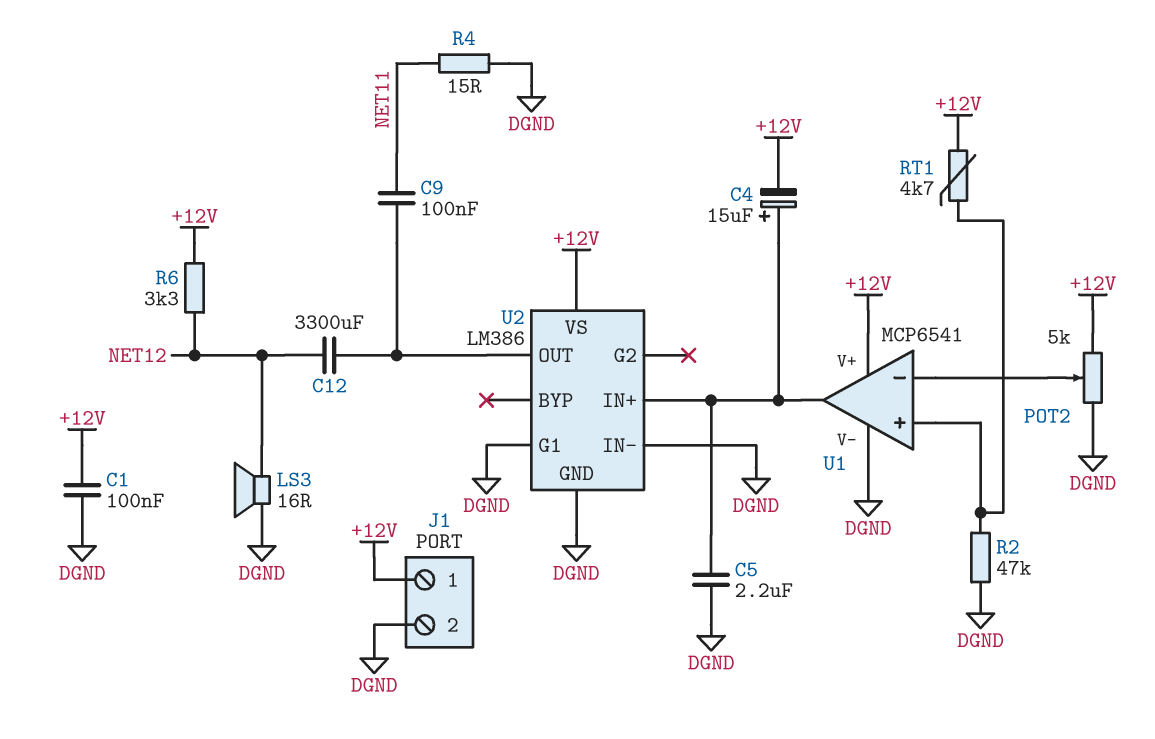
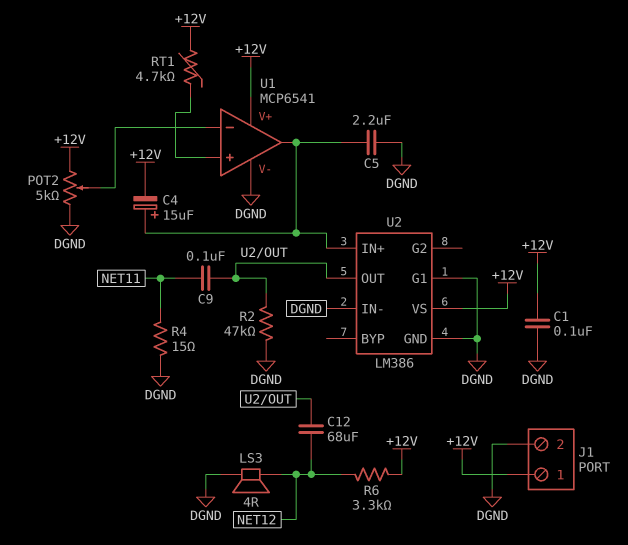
C12: 3300uF (NET12, U2/OUT) -> 68uF (NET12, U2/OUT)
LS3: speaker 16R (DGND, NET12) -> speaker 4R (DGND, NET12)
R2: 47k (DGND, U1/in+) -> 47k (DGND, U2/OUT)

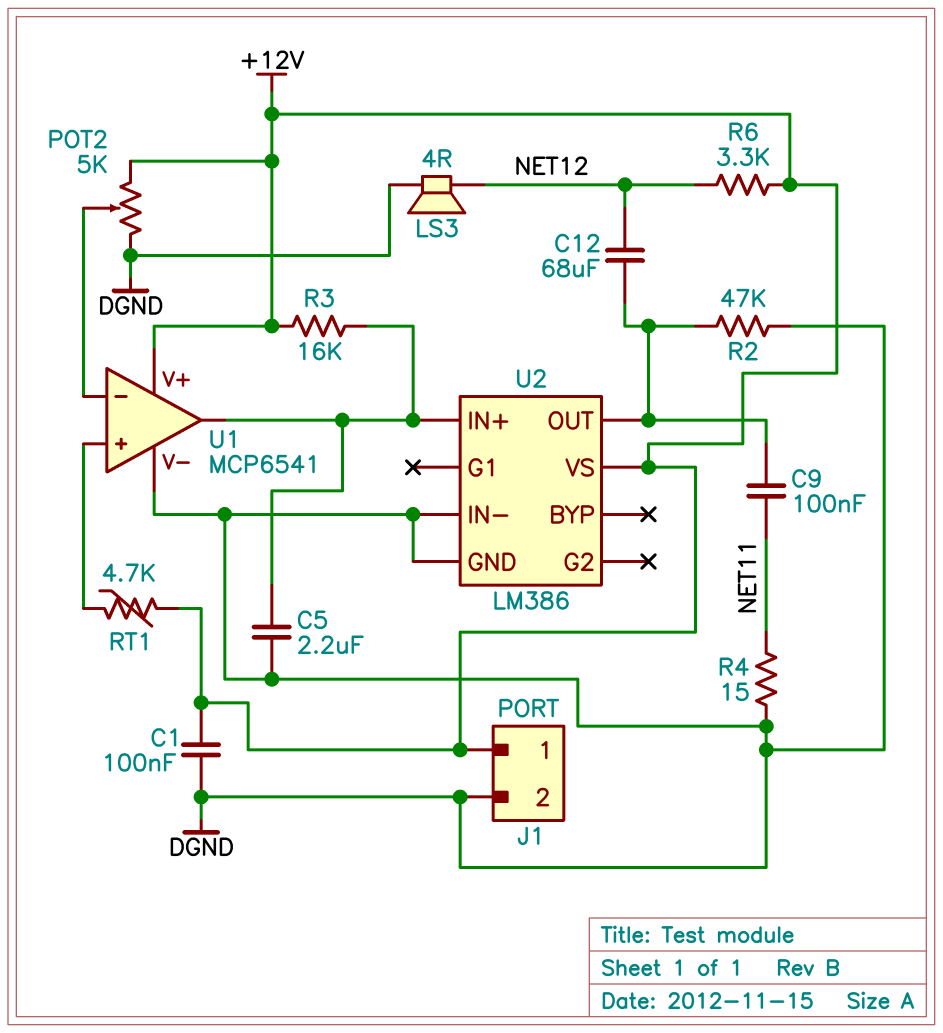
C4: 15uF (plus U1/out, minus +12V) -> none
R3: none -> 16k (+12V, U1/out)
U2 pin G1: DGND -> none

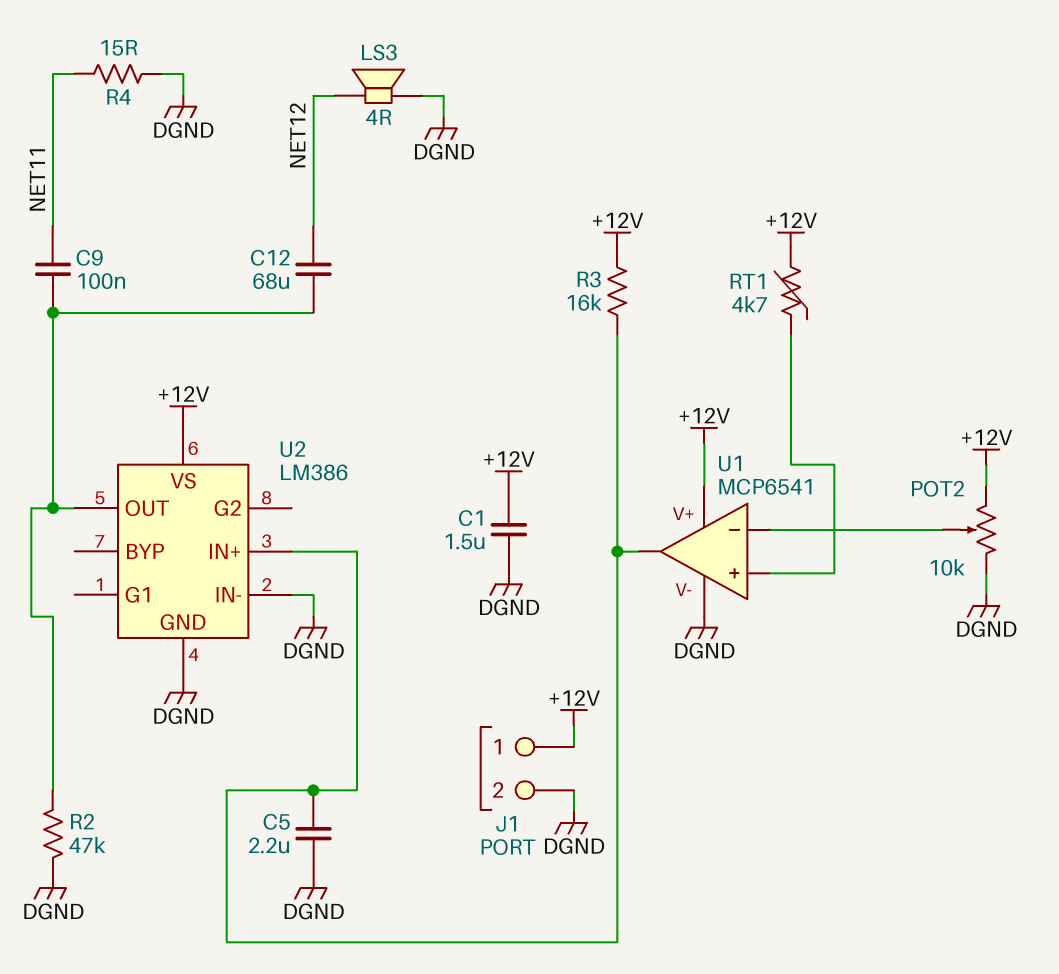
C1: 100nF (+12V, DGND) -> 1.5uF (+12V, DGND)
POT2: 5k (+12V, DGND, wiper U1/in-) -> 10k (+12V, DGND, wiper U1/in-)
R6: 3.3k (+12V, NET12) -> none

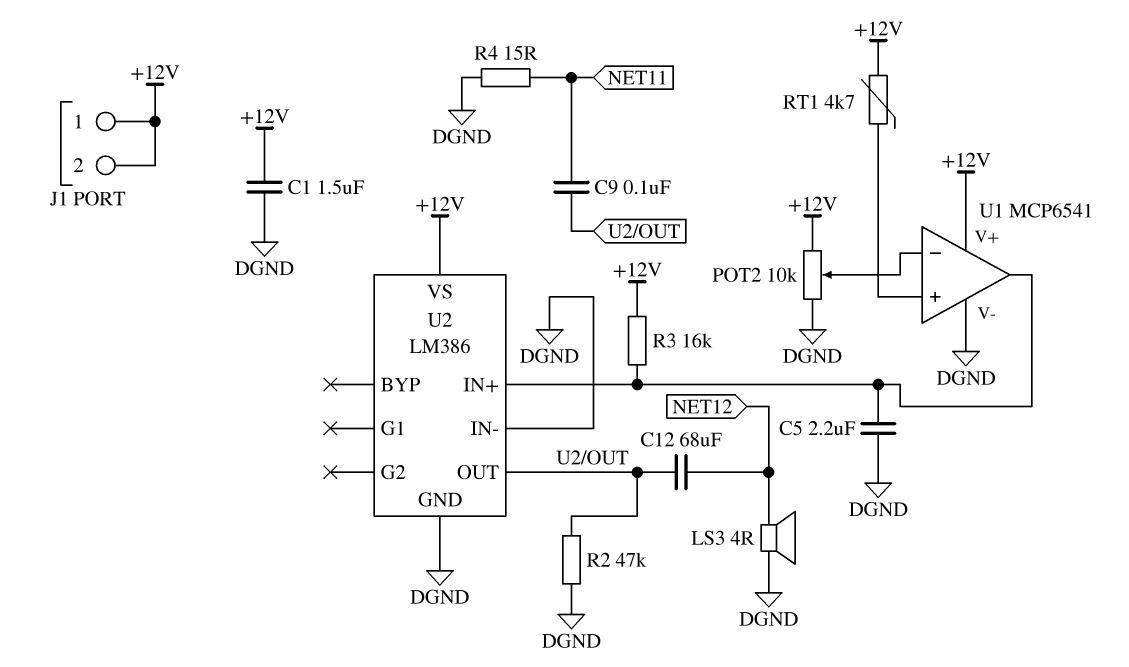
J1 pin 2: DGND -> +12V

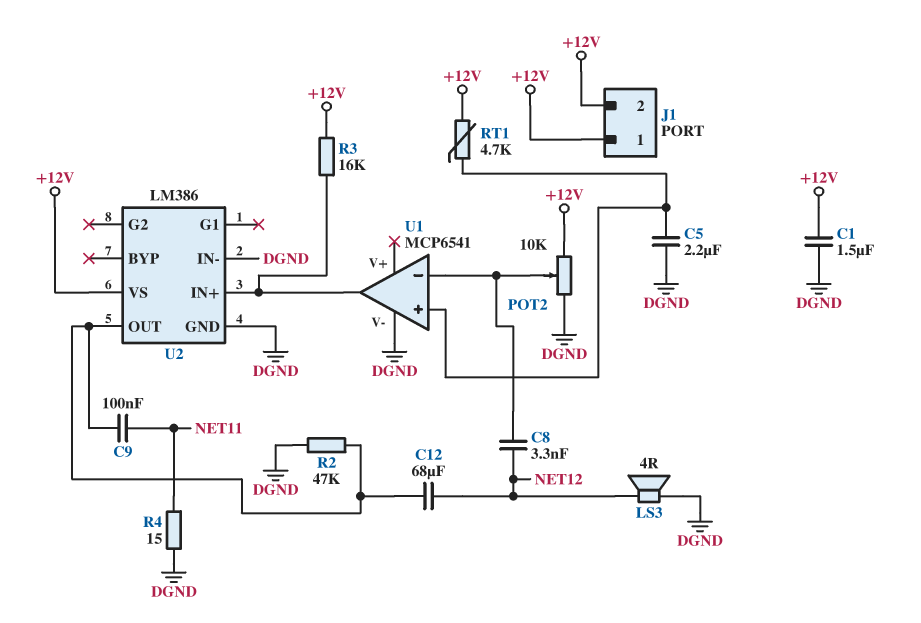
C5: 2.2uF (DGND, U1/out) -> 2.2uF (DGND, U1/in+)
C8: none -> 3.3nF (NET12, U1/in-)
U1 pin V+: +12V -> none

